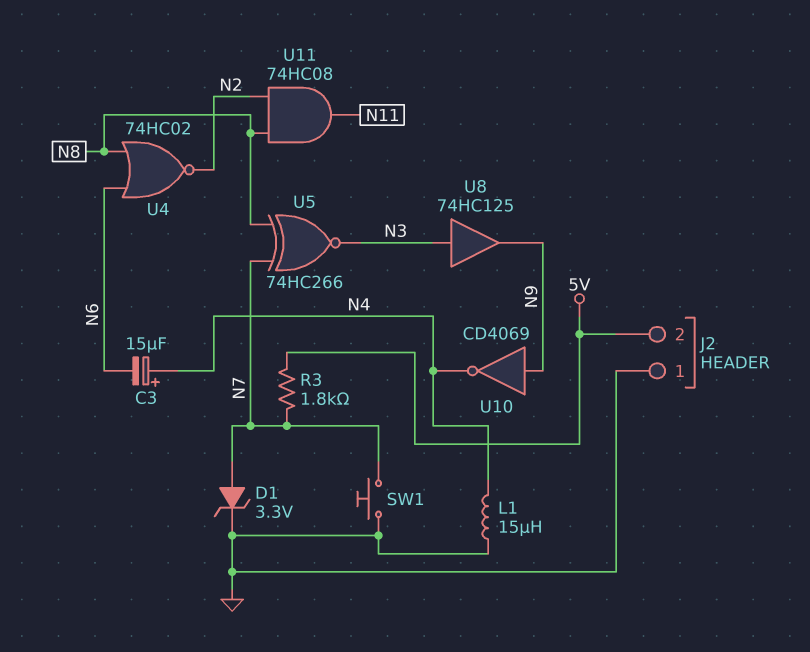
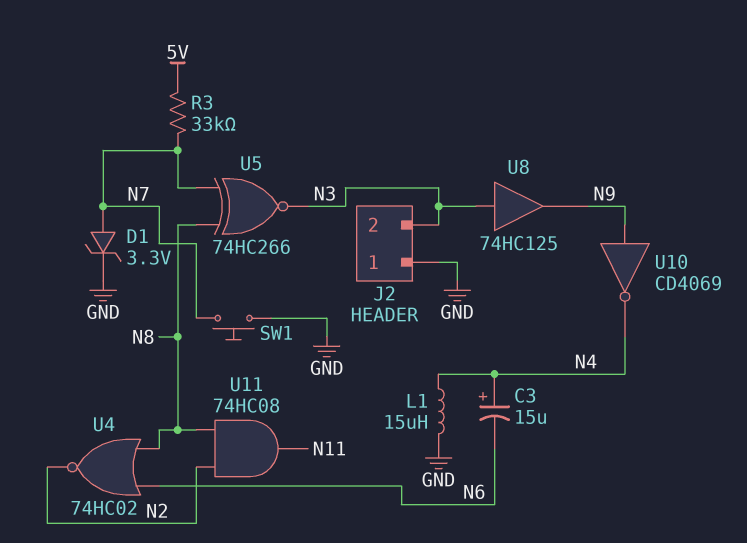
J2 pin 2: 5V -> N3
R3: 1.8k (5V, N7) -> 33k (5V, N7)

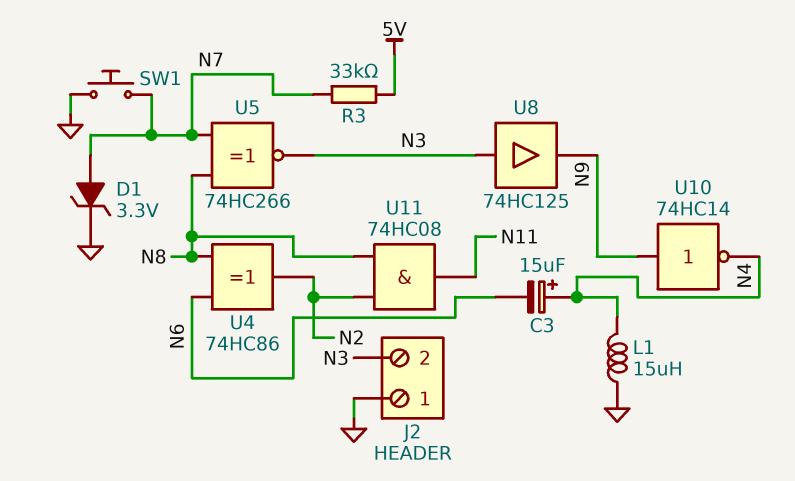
U4: NOR 74HC02 (in N6, in N8, out N2) -> XOR 74HC86 (in N6, in N8, out N2)
U10: NOT CD4069 (in N9, out N4) -> NOT 74HC14 (in N9, out N4)

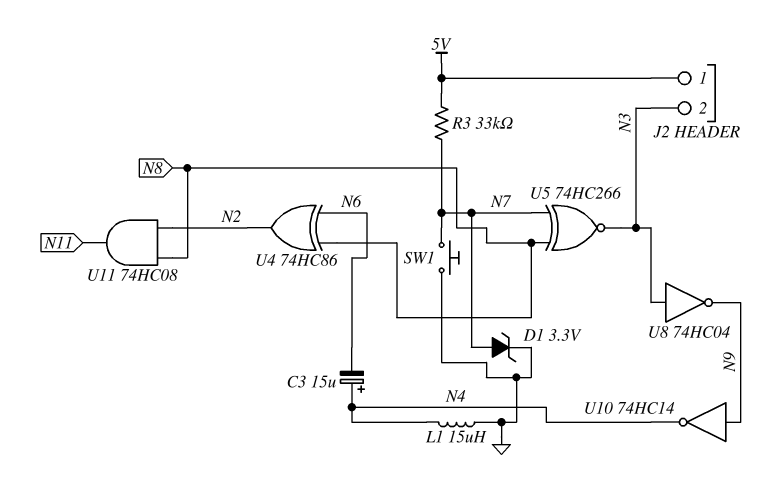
J2 pin 1: GND -> 5V
U8: buffer 74HC125 (in N3, out N9) -> NOT 74HC04 (in N3, out N9)

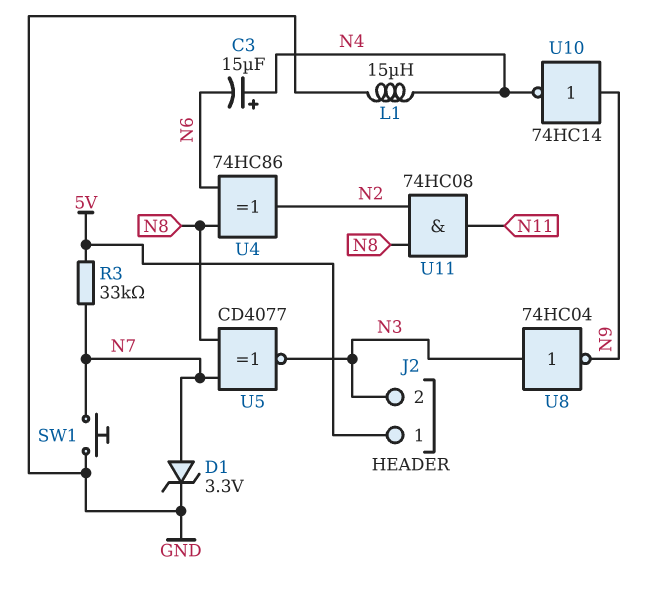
U5: XNOR 74HC266 (in N7, in N8, out N3) -> XNOR CD4077 (in N7, in N8, out N3)

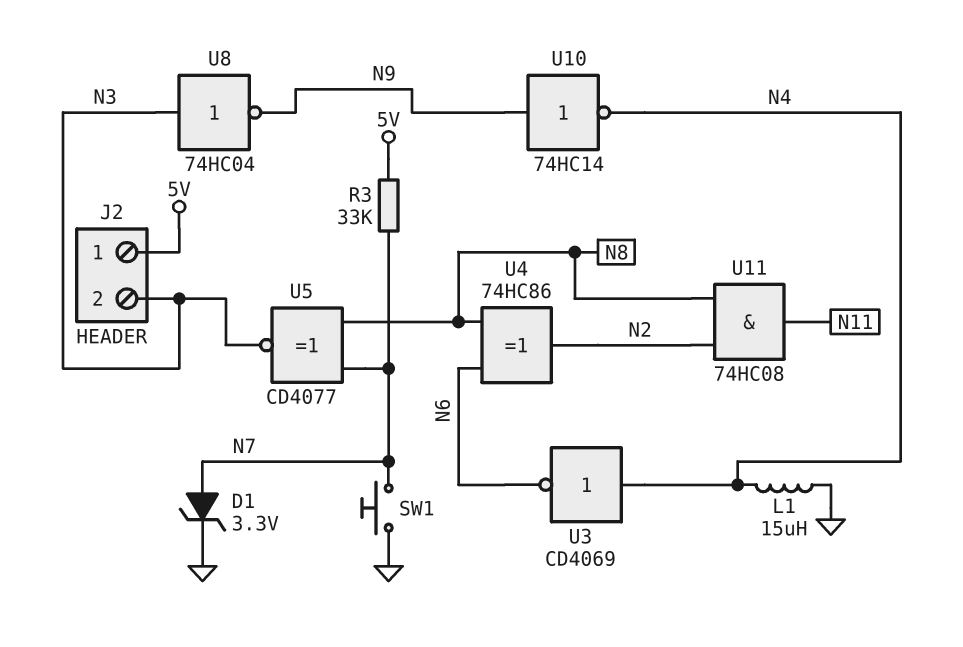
C3: 15uF (plus N4, minus N6) -> none
U3: none -> NOT CD4069 (in N4, out N6)

